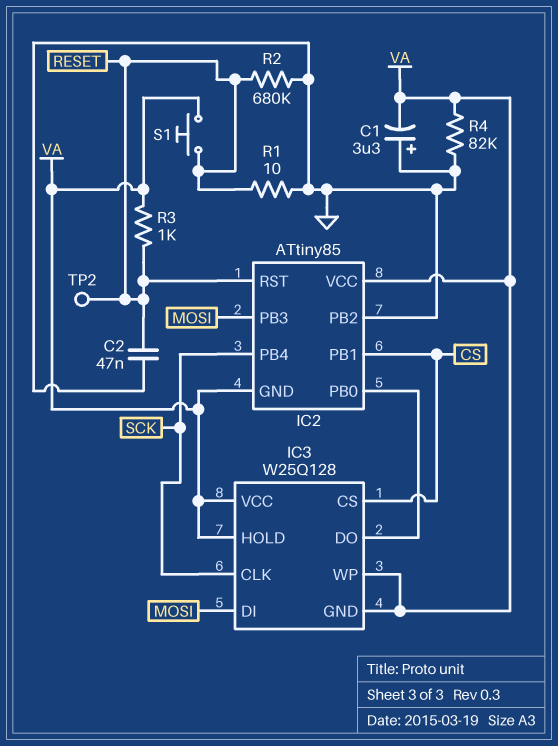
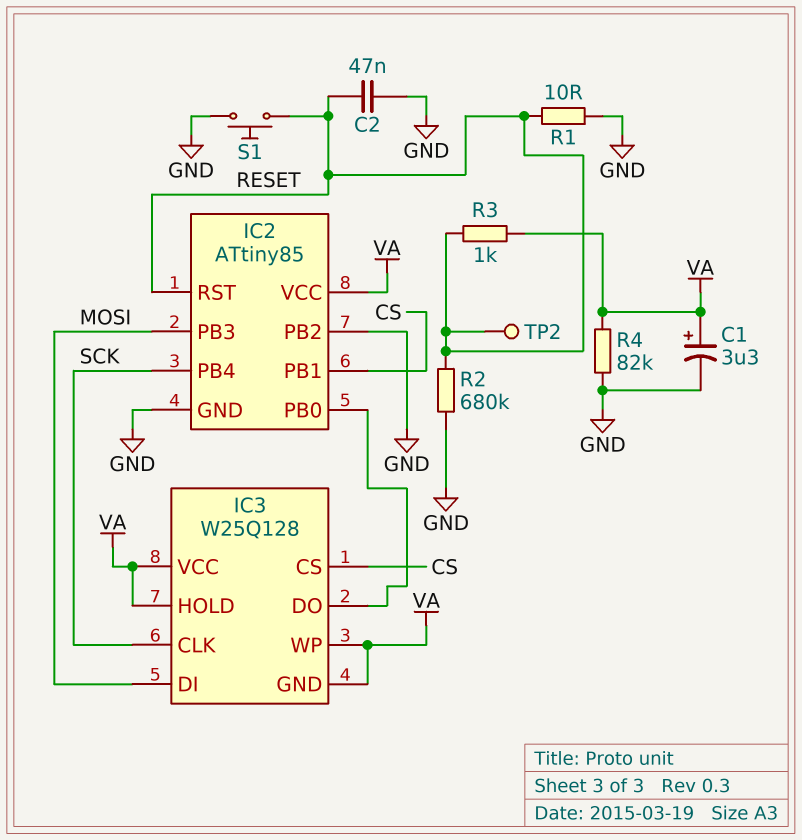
C1: 3.3uF (plus GND, minus VA) -> 3.3uF (plus VA, minus GND)
IC2 pin GND: VA -> GND
S1: button (RESET, VA) -> button (GND, RESET)

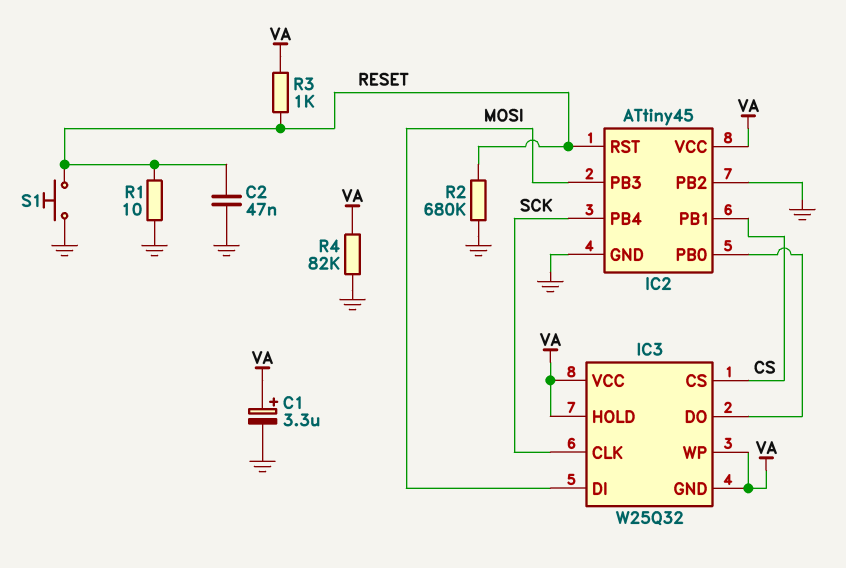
IC2: ATtiny85 -> ATtiny45
IC3: W25Q128 -> W25Q32
TP2: test point (RESET) -> none

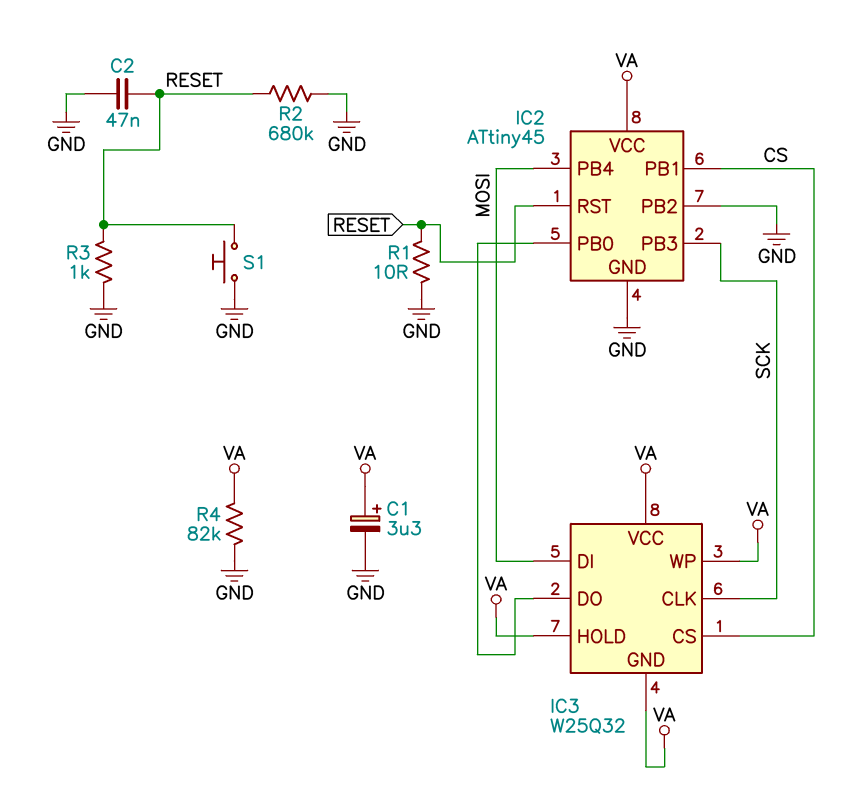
IC2 pin PB3: MOSI -> SCK
IC2 pin PB4: SCK -> MOSI
R3: 1k (RESET, VA) -> 1k (GND, RESET)

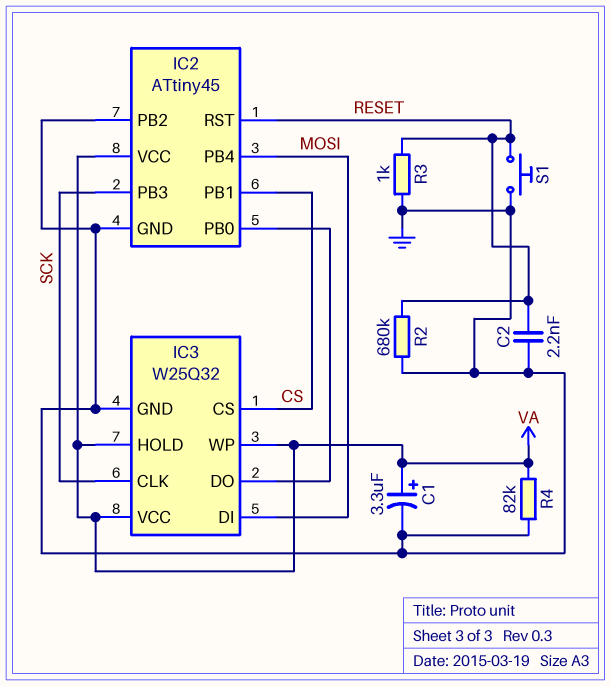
C2: 47nF (GND, RESET) -> 2.2nF (GND, RESET)
IC3 pin GND: VA -> GND
R1: 10 (GND, RESET) -> none

